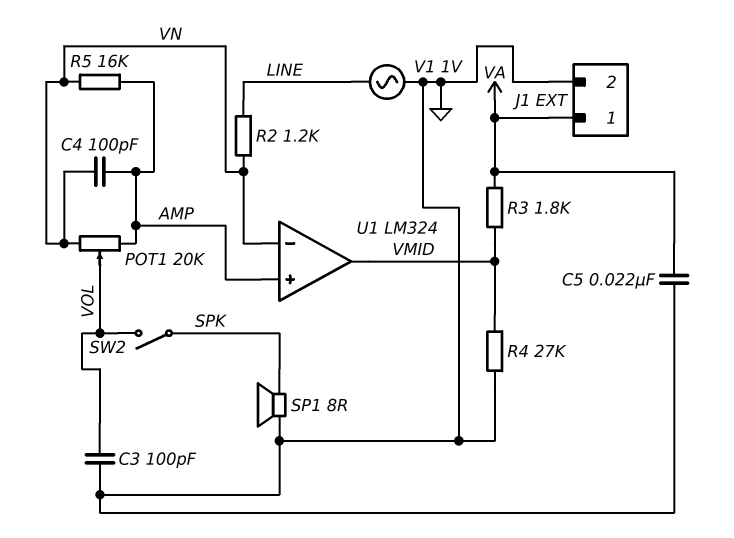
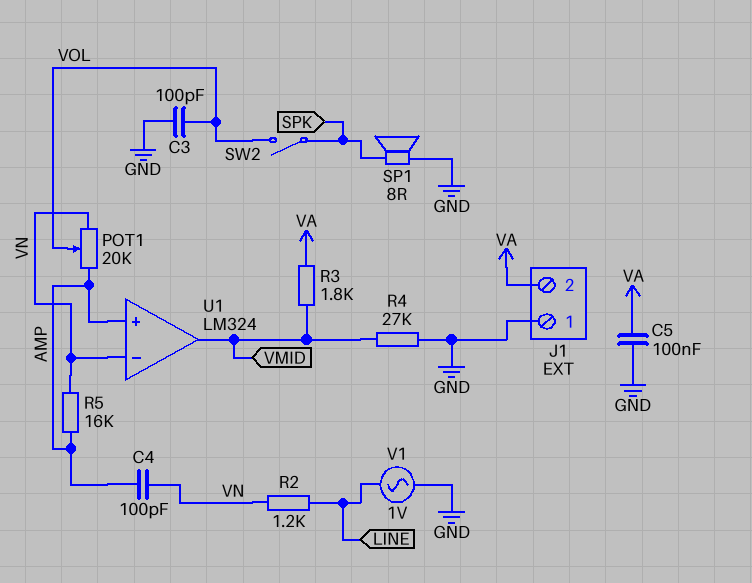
C5: 22nF (GND, VA) -> 100nF (GND, VA)
J1 pin 1: VA -> GND
J1 pin 2: GND -> VA

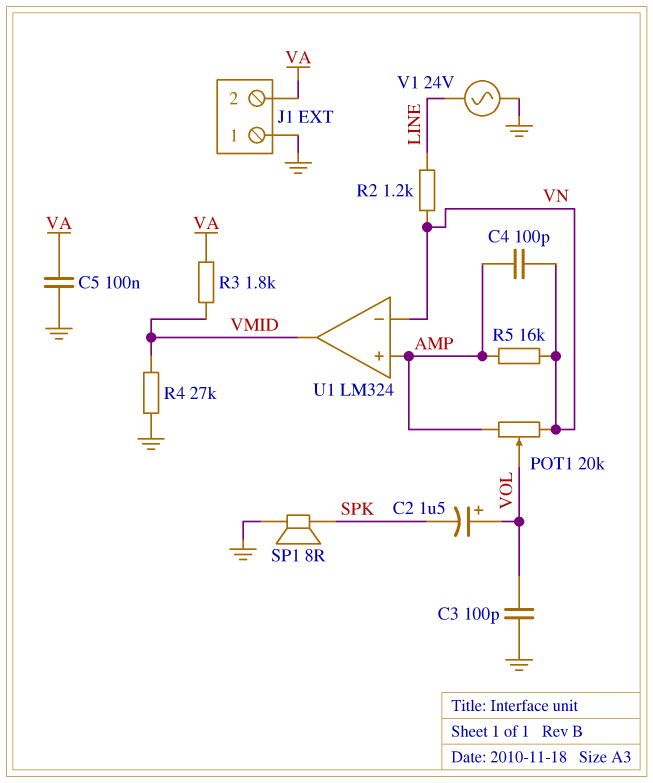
C2: none -> 1.5uF (plus VOL, minus SPK)
SW2: switch (SPK, VOL) -> none
V1: AC 1V (GND, LINE) -> AC 24V (GND, LINE)

